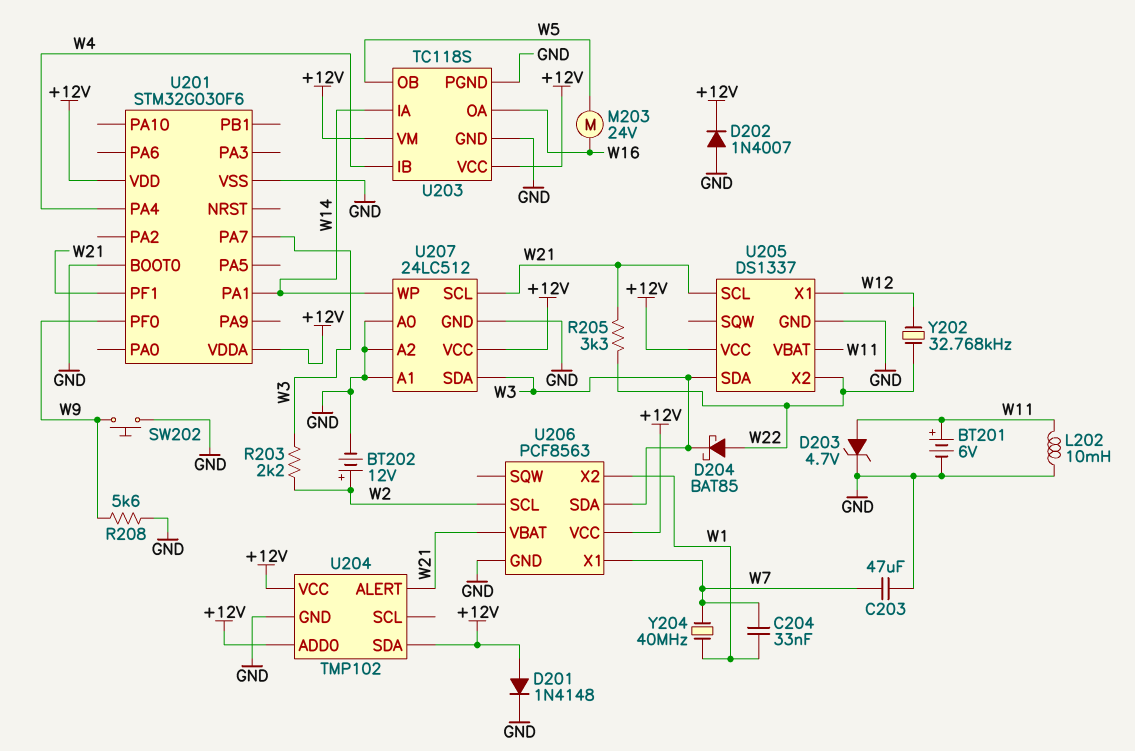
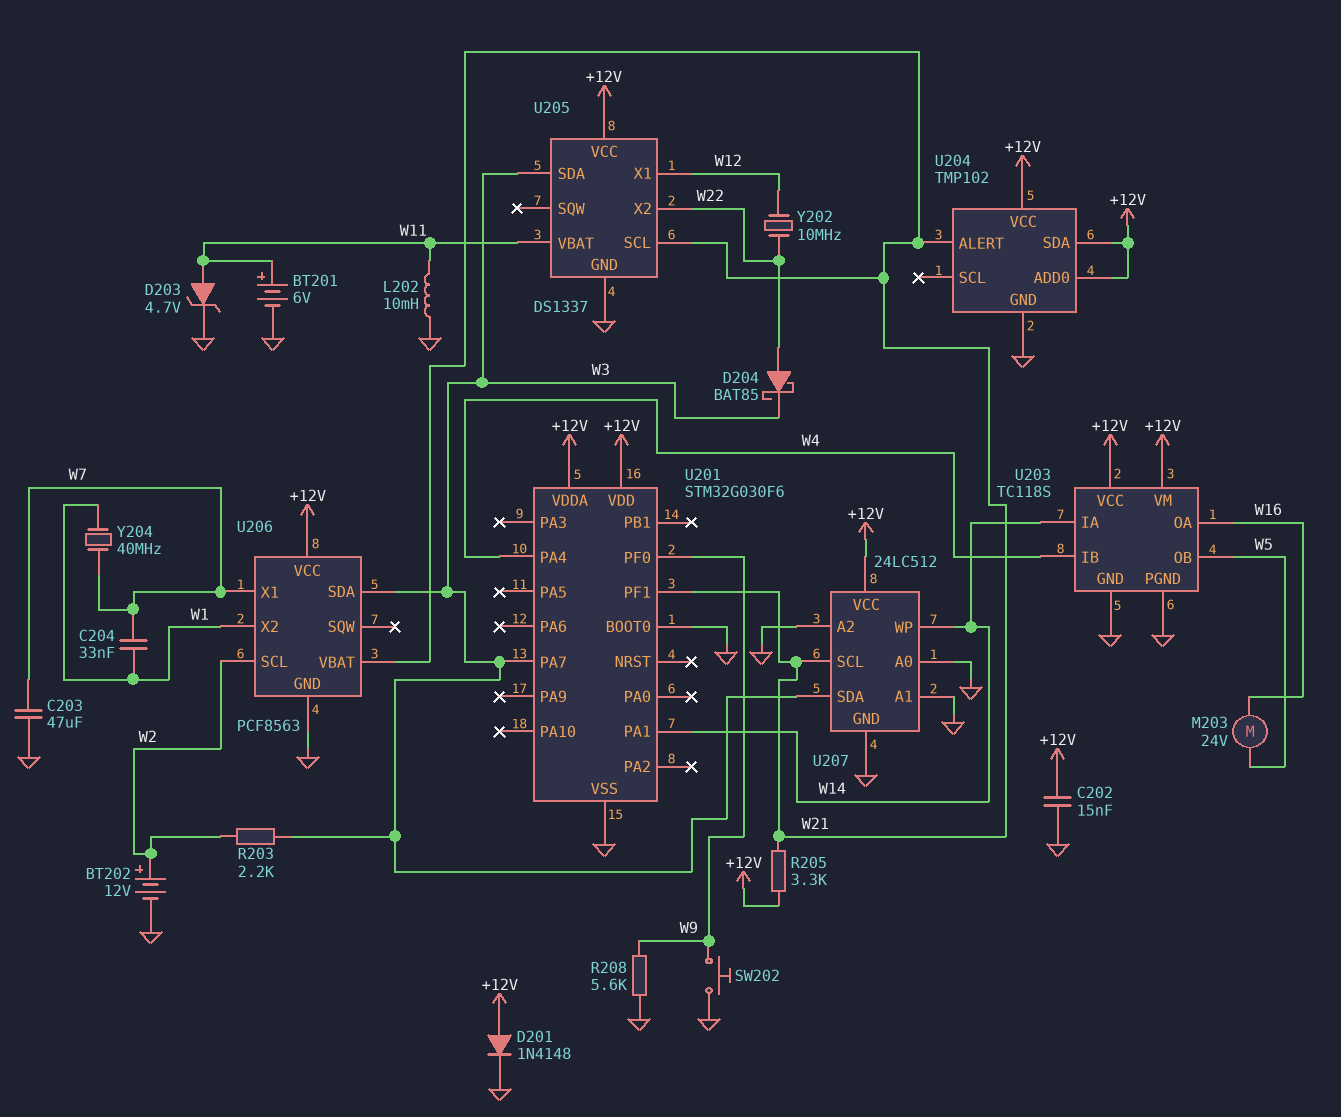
C202: none -> 15nF (+12V, GND)
D202: diode 1N4007 (A GND, K +12V) -> none
R205: 3.3k (W21, W22) -> 3.3k (+12V, W21)
Y202: 32.768kHz (W12, W22) -> 10MHz (W12, W22)

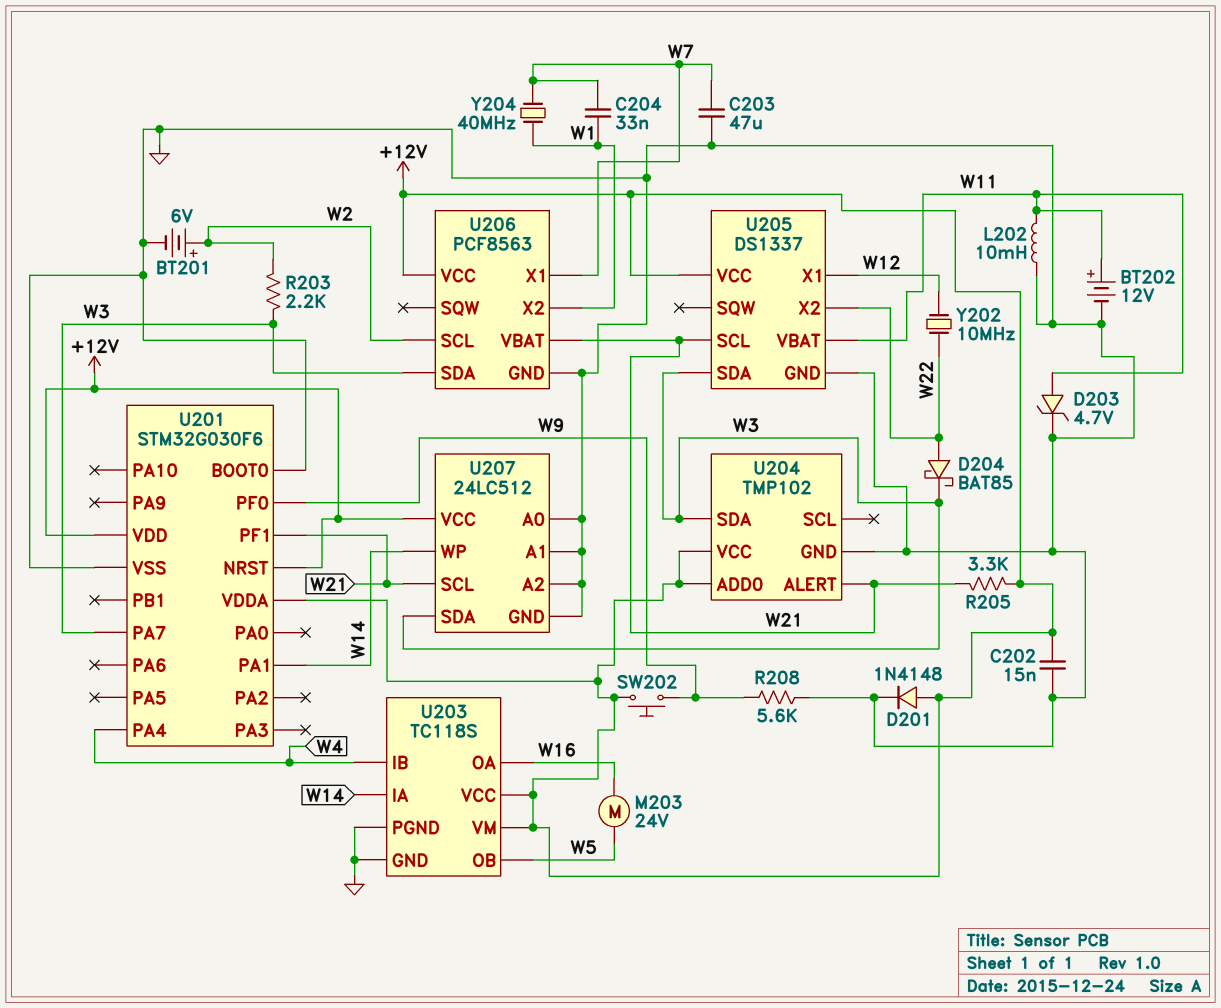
BT201: 6V (plus W11, minus GND) -> 6V (plus W2, minus GND)
BT202: 12V (plus W2, minus GND) -> 12V (plus W11, minus GND)
SW202: button (GND, W9) -> button (+12V, W9)
U201 pin NRST: none -> +12V
U204 pin SDA: +12V -> W3

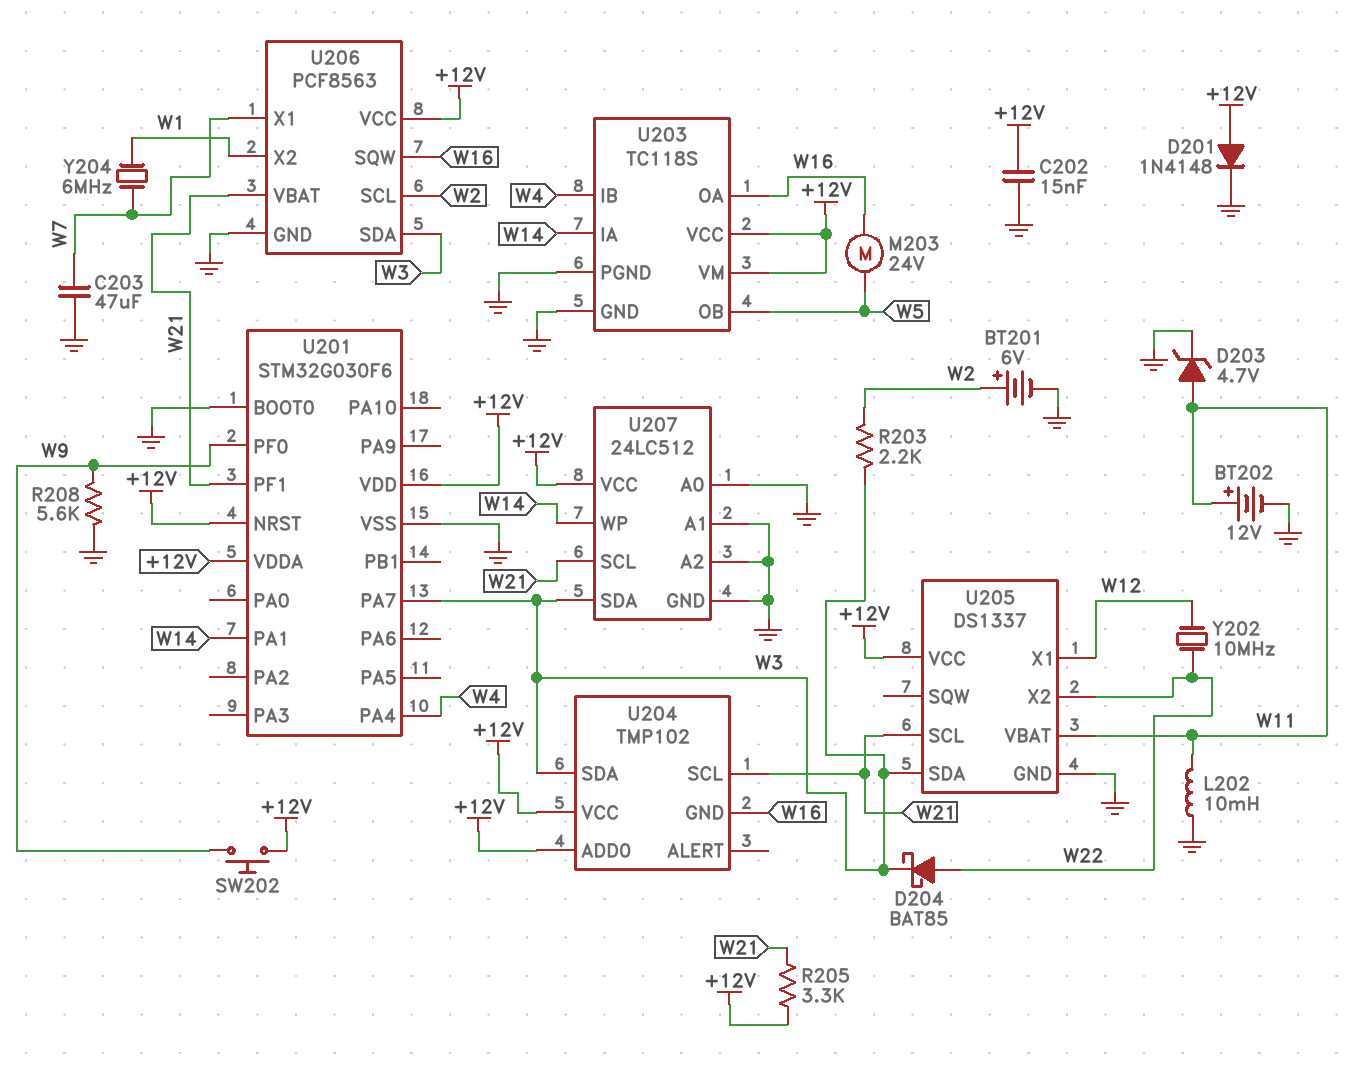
C204: 33nF (W1, W7) -> none
U204 pin ALERT: W21 -> none
U204 pin GND: GND -> W16
U204 pin SCL: none -> W21
U206 pin SQW: none -> W16
Y204: 40MHz (W1, W7) -> 6MHz (W1, W7)

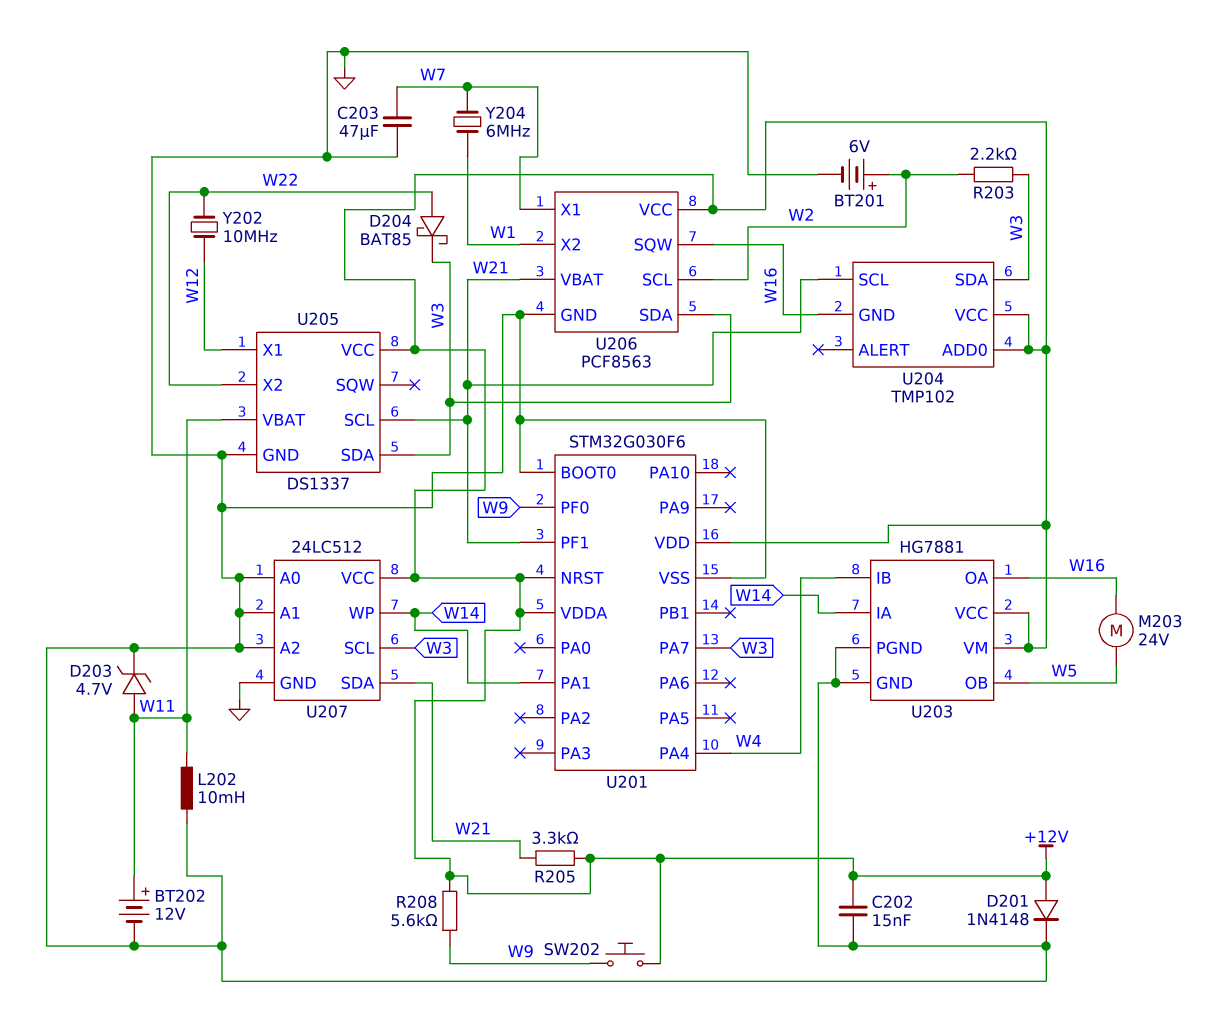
R208: 5.6k (GND, W9) -> 5.6k (+12V, W9)
U203: TC118S -> HG7881
U207 pin SCL: W21 -> W3
U207 pin SDA: W3 -> W21

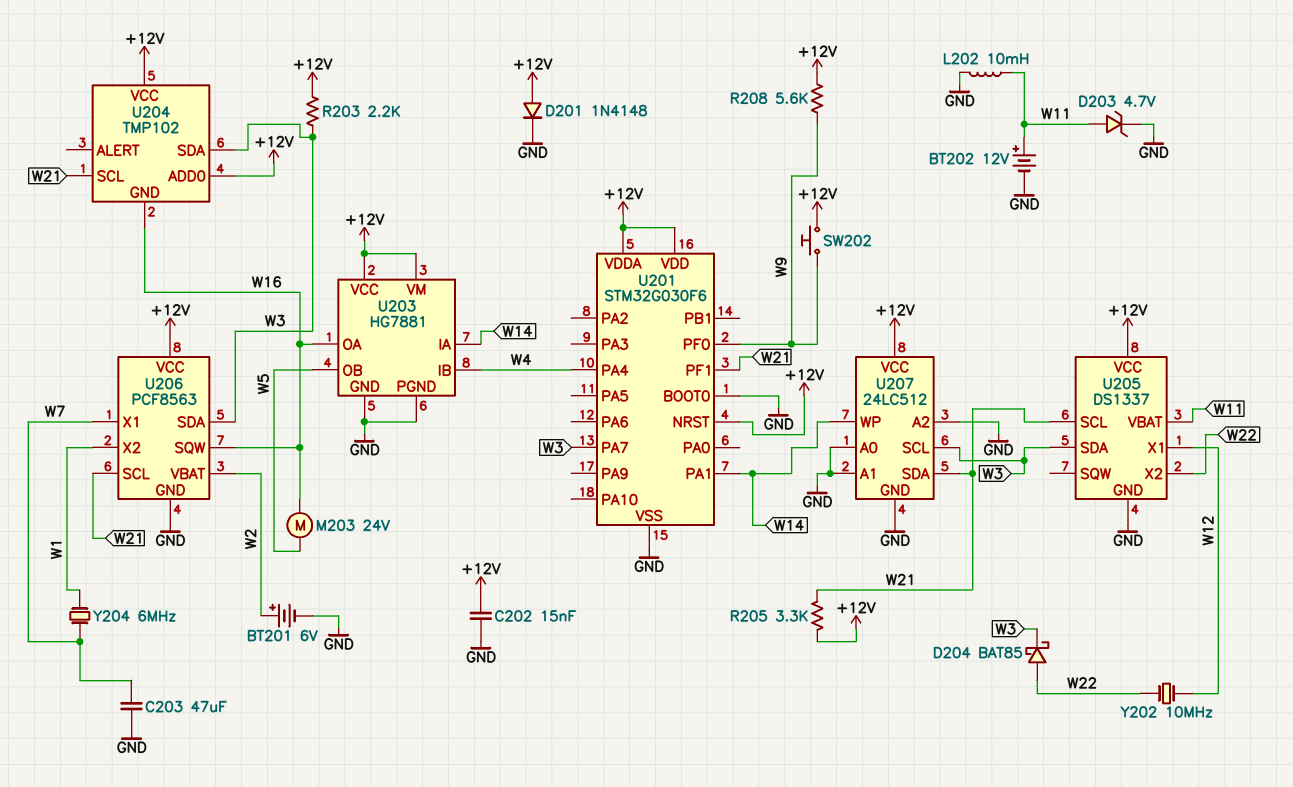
R203: 2.2k (W2, W3) -> 2.2k (+12V, W3)
U206 pin SCL: W2 -> W21
U206 pin VBAT: W21 -> W2

